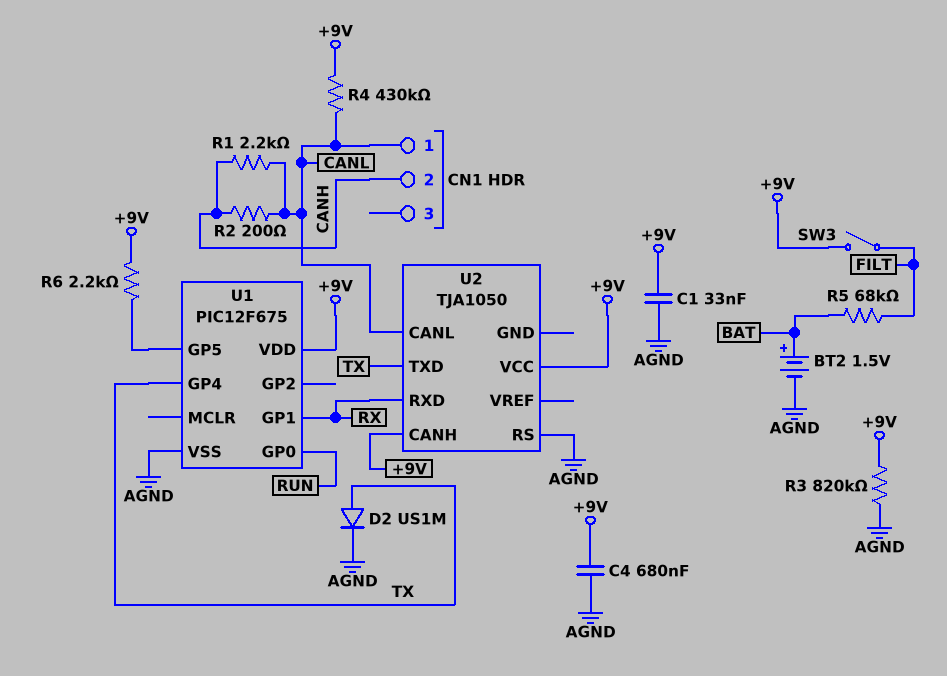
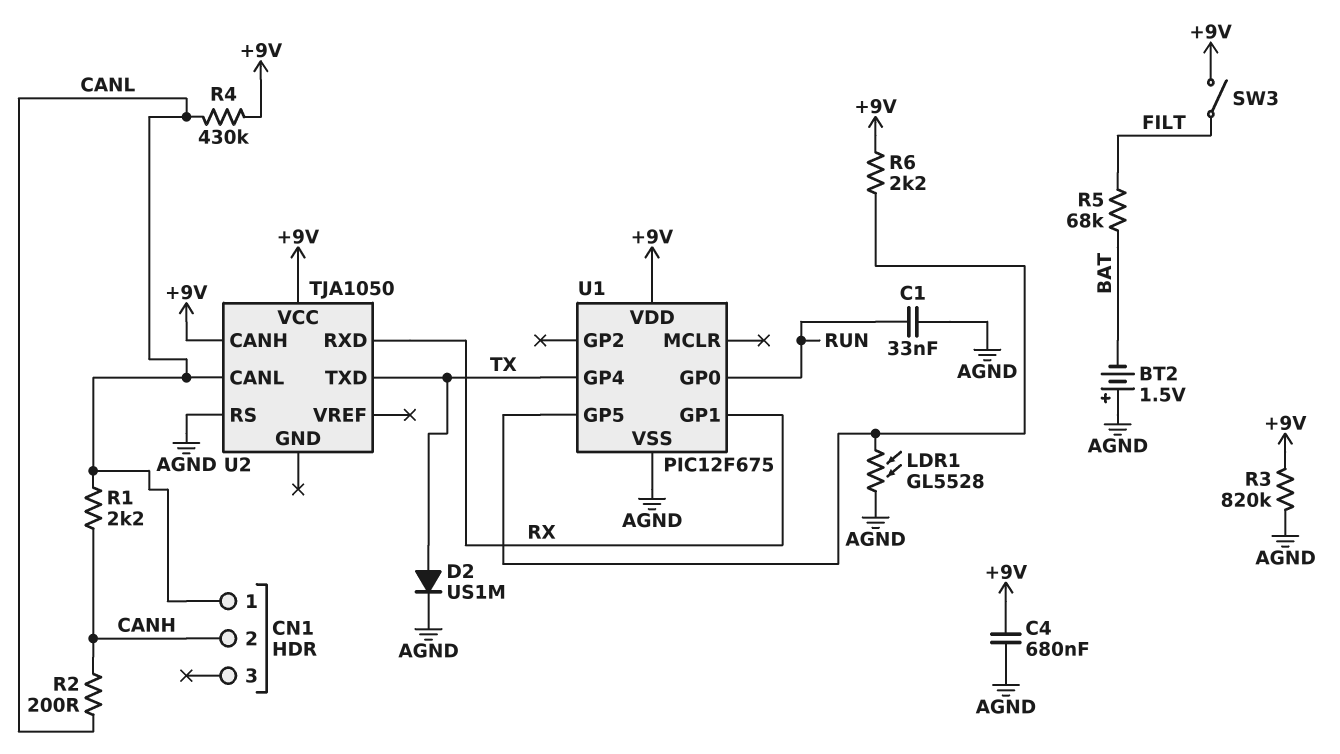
BT2: 1.5V (plus BAT, minus AGND) -> 1.5V (plus AGND, minus BAT)
C1: 33nF (+9V, AGND) -> 33nF (AGND, RUN)
LDR1: none -> GL5528 (AGND, U1/GP5)

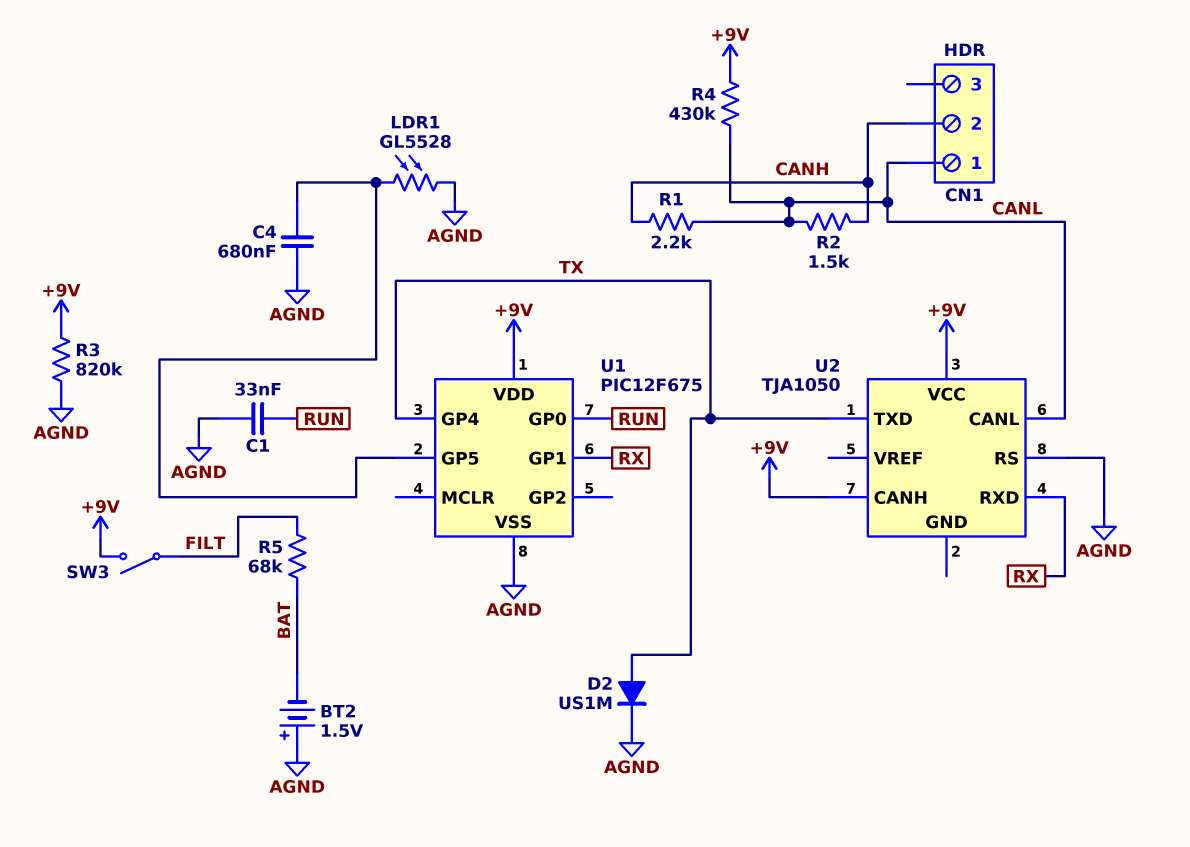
C4: 680nF (+9V, AGND) -> 680nF (AGND, U1/GP5)
R2: 200 (CANH, CANL) -> 1.5k (CANH, CANL)
R6: 2.2k (+9V, U1/GP5) -> none

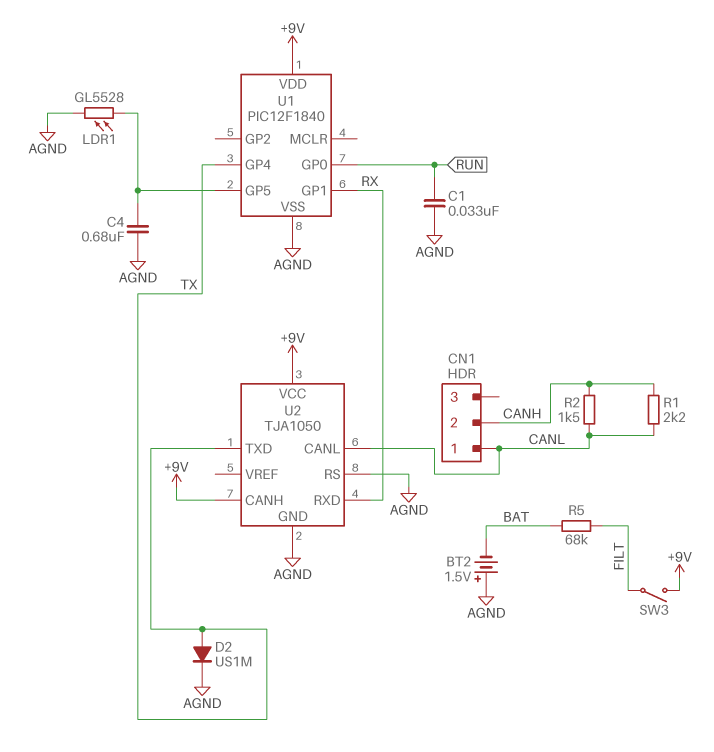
R3: 820k (+9V, AGND) -> none
R4: 430k (+9V, CANL) -> none
U1: PIC12F675 -> PIC12F1840
U2 pin GND: none -> AGND

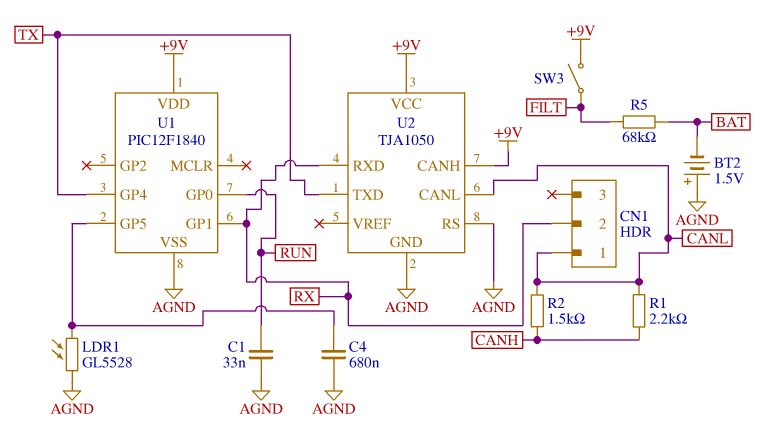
CN1 pin 2: CANH -> RX
D2: diode US1M (A TX, K AGND) -> none

